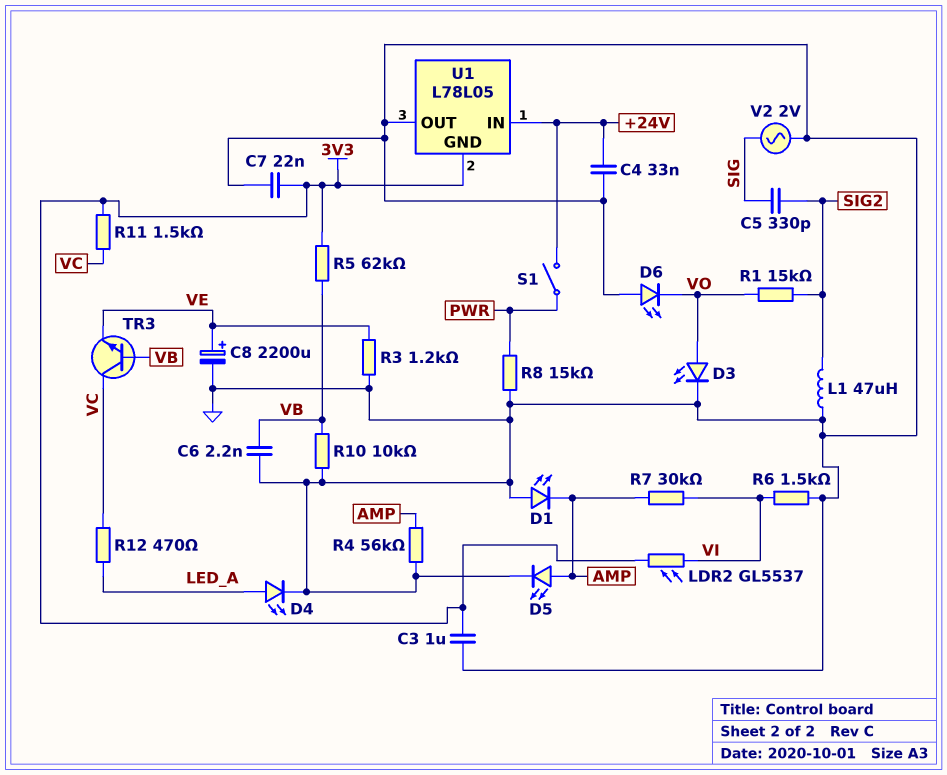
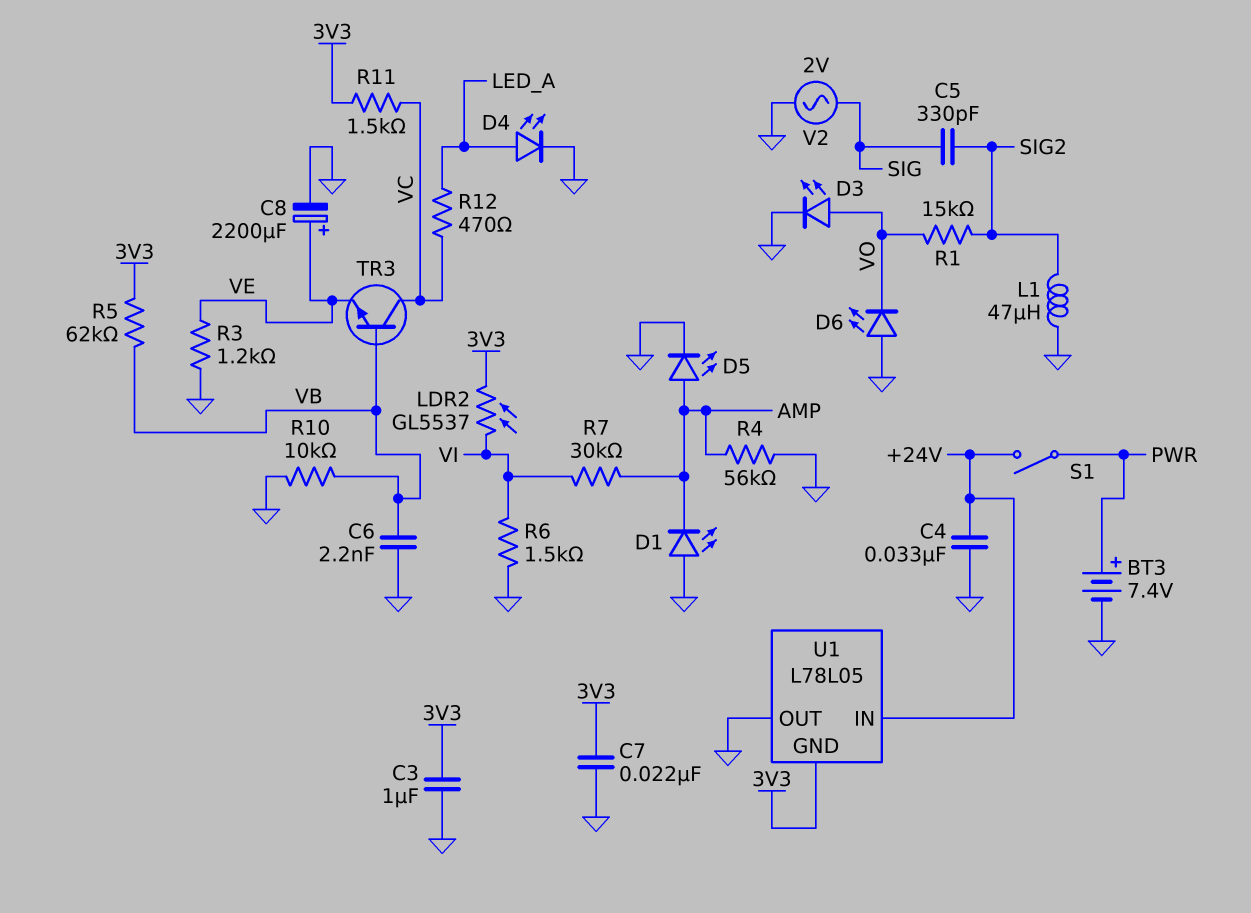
BT3: none -> 7.4V (plus PWR, minus GND)
R8: 15k (GND, PWR) -> none

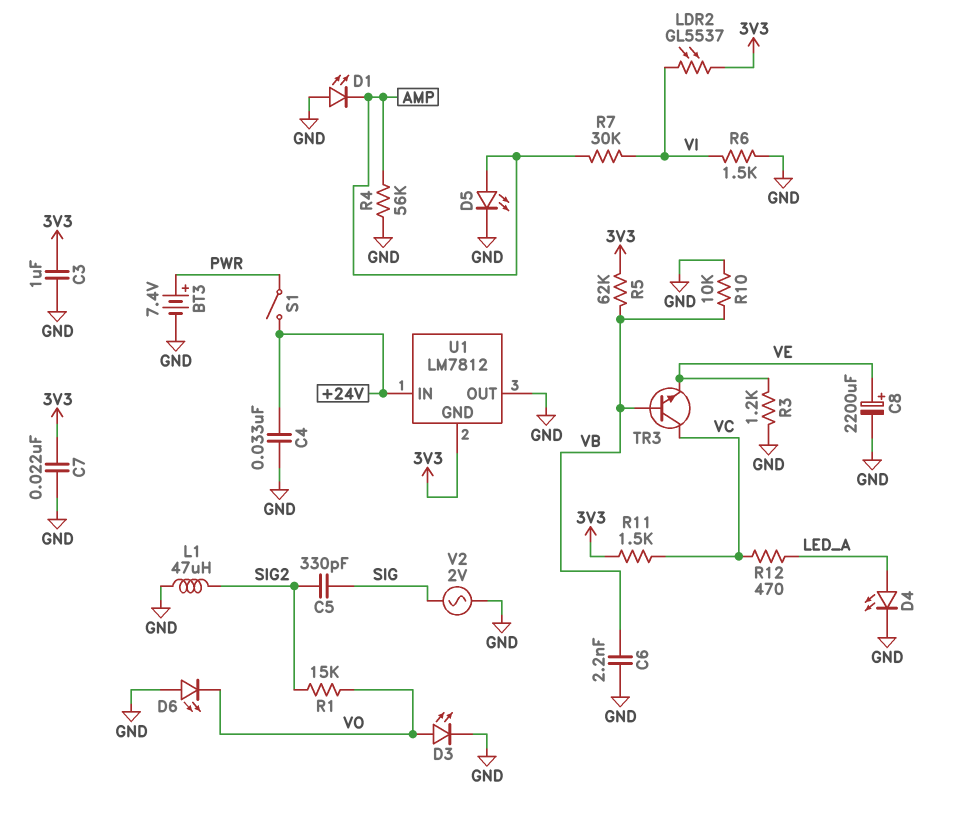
U1: L78L05 -> LM7812

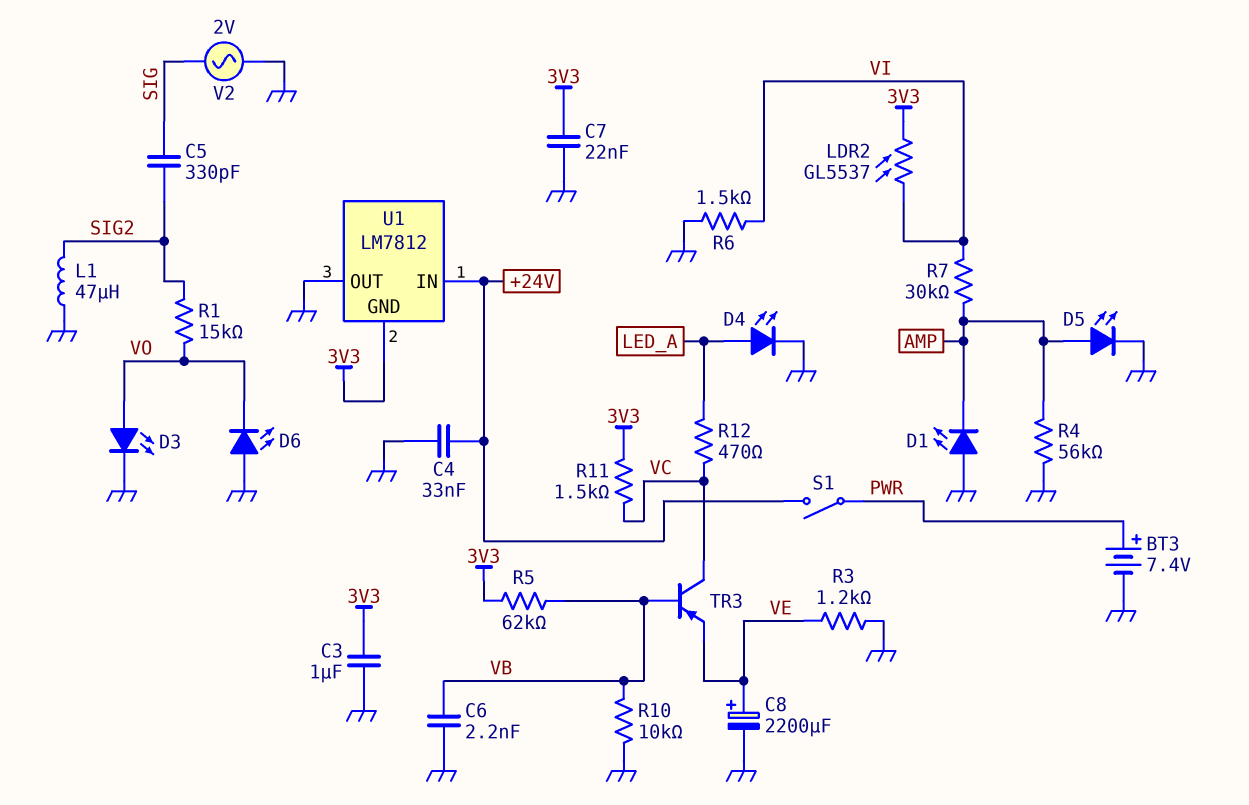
TR3: NPN (B VB, C VC, E VE) -> PNP (B VB, C VC, E VE)

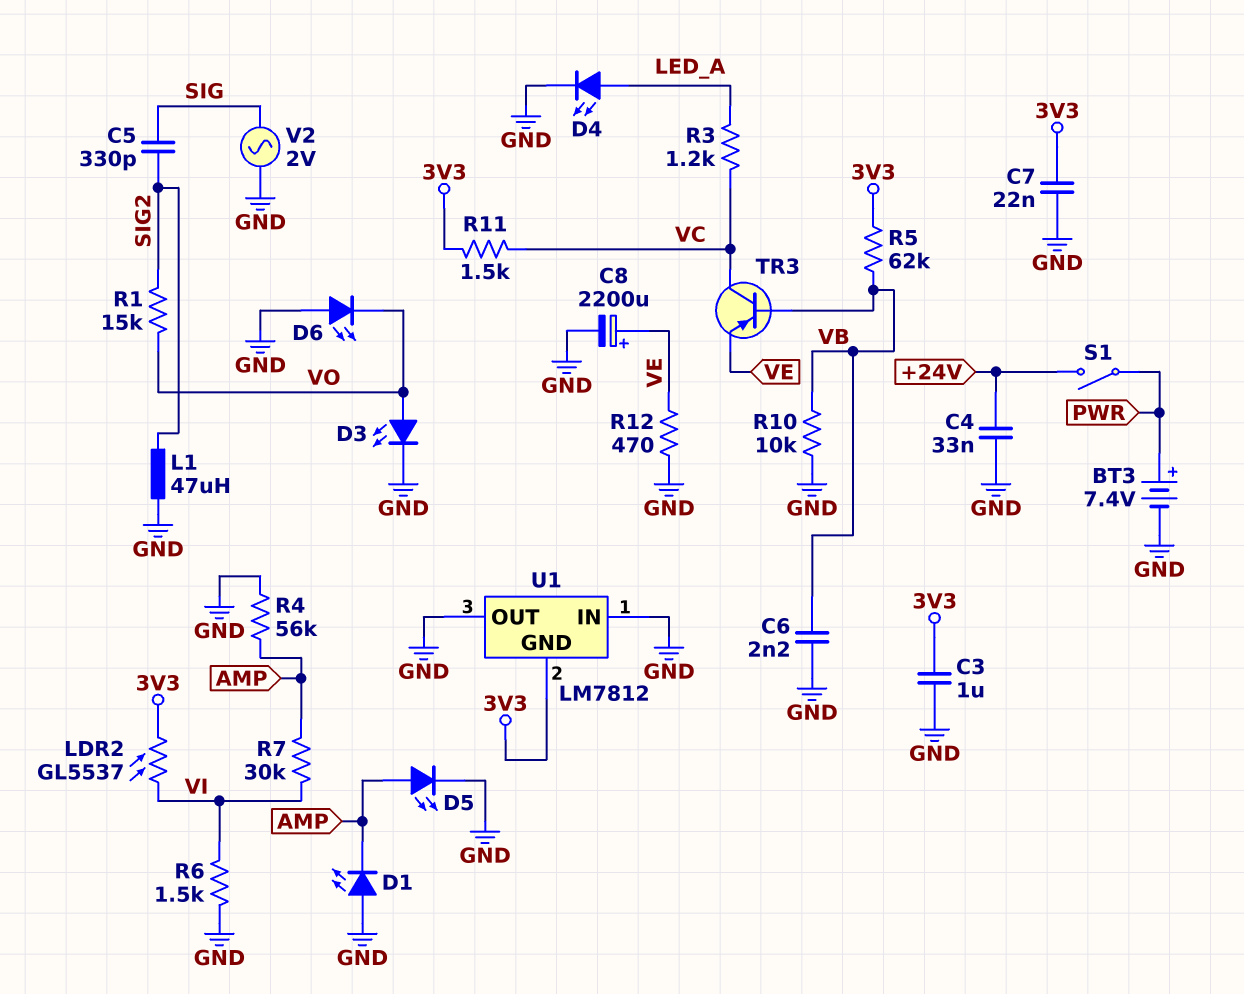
R3: 1.2k (GND, VE) -> 1.2k (LED_A, VC)
R12: 470 (LED_A, VC) -> 470 (GND, VE)
U1 pin IN: +24V -> GND

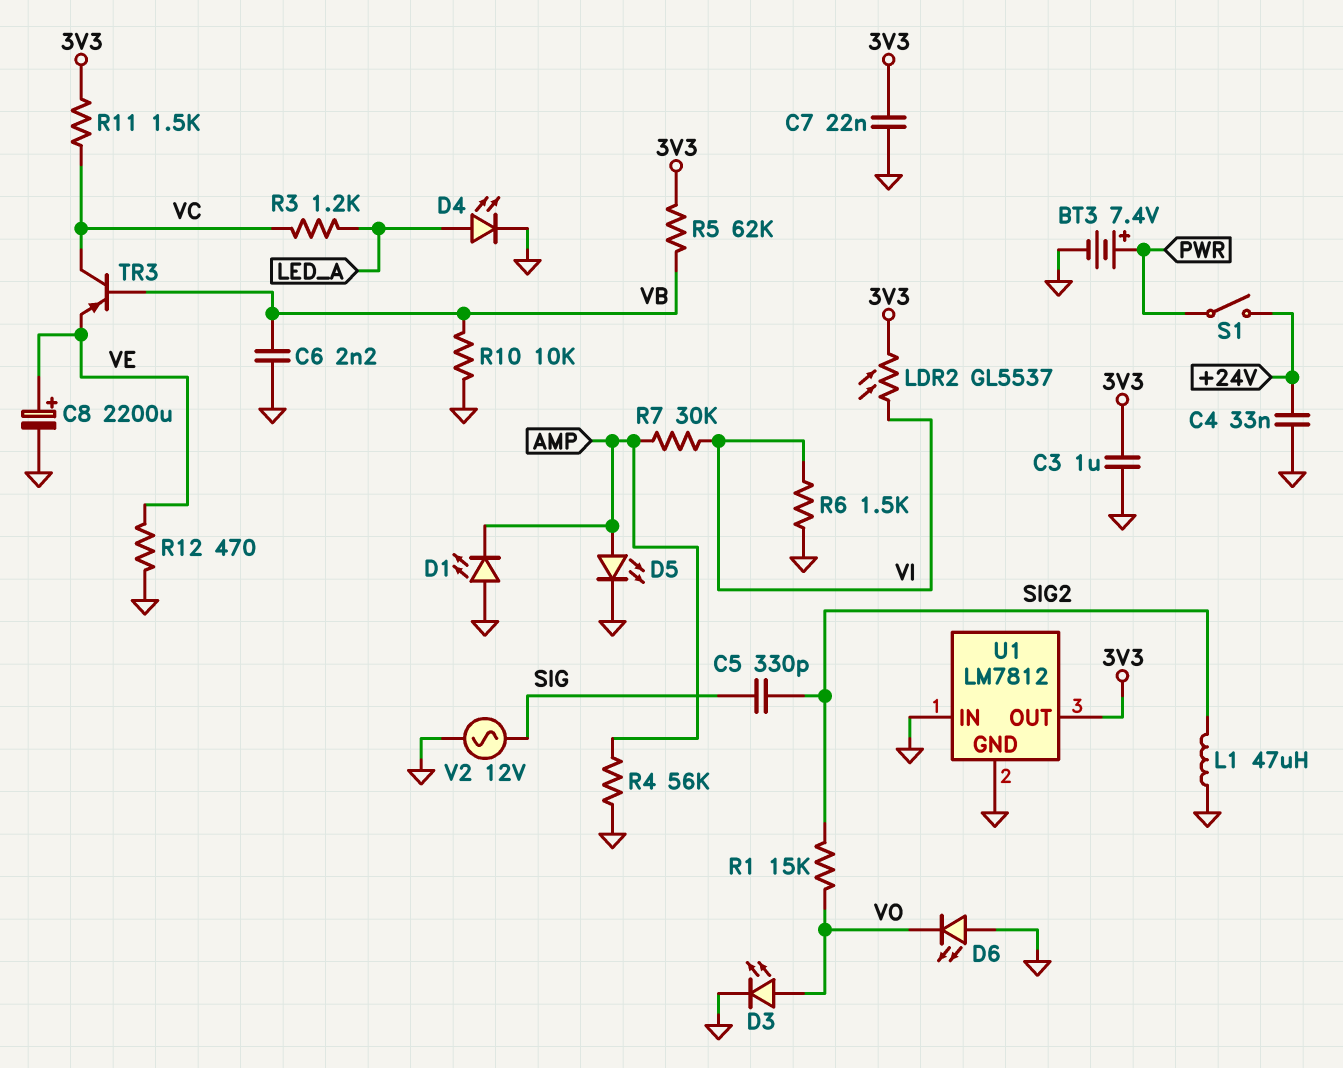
U1 pin GND: 3V3 -> GND
U1 pin OUT: GND -> 3V3
V2: AC 2V (GND, SIG) -> AC 12V (GND, SIG)

